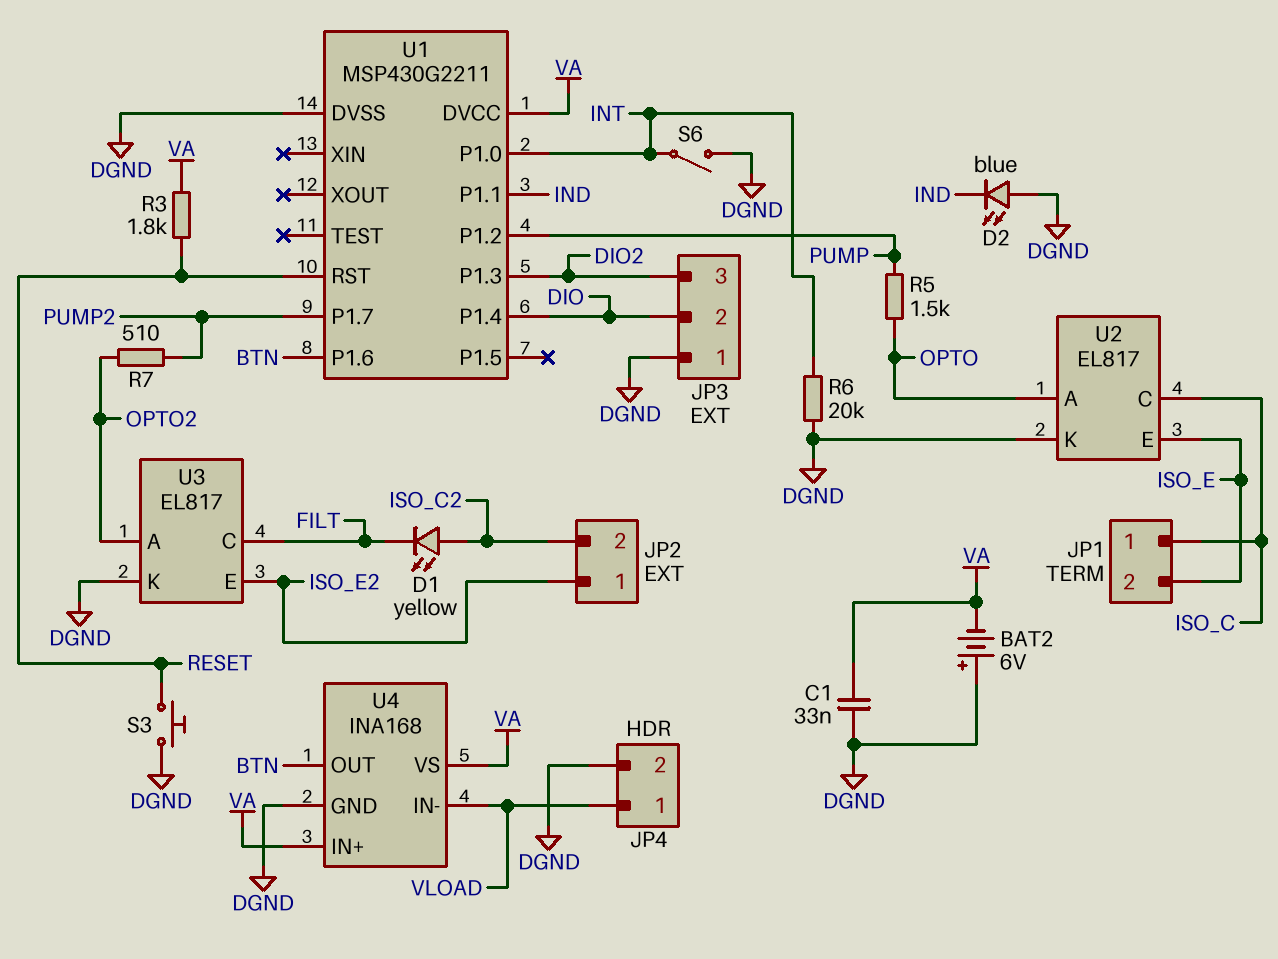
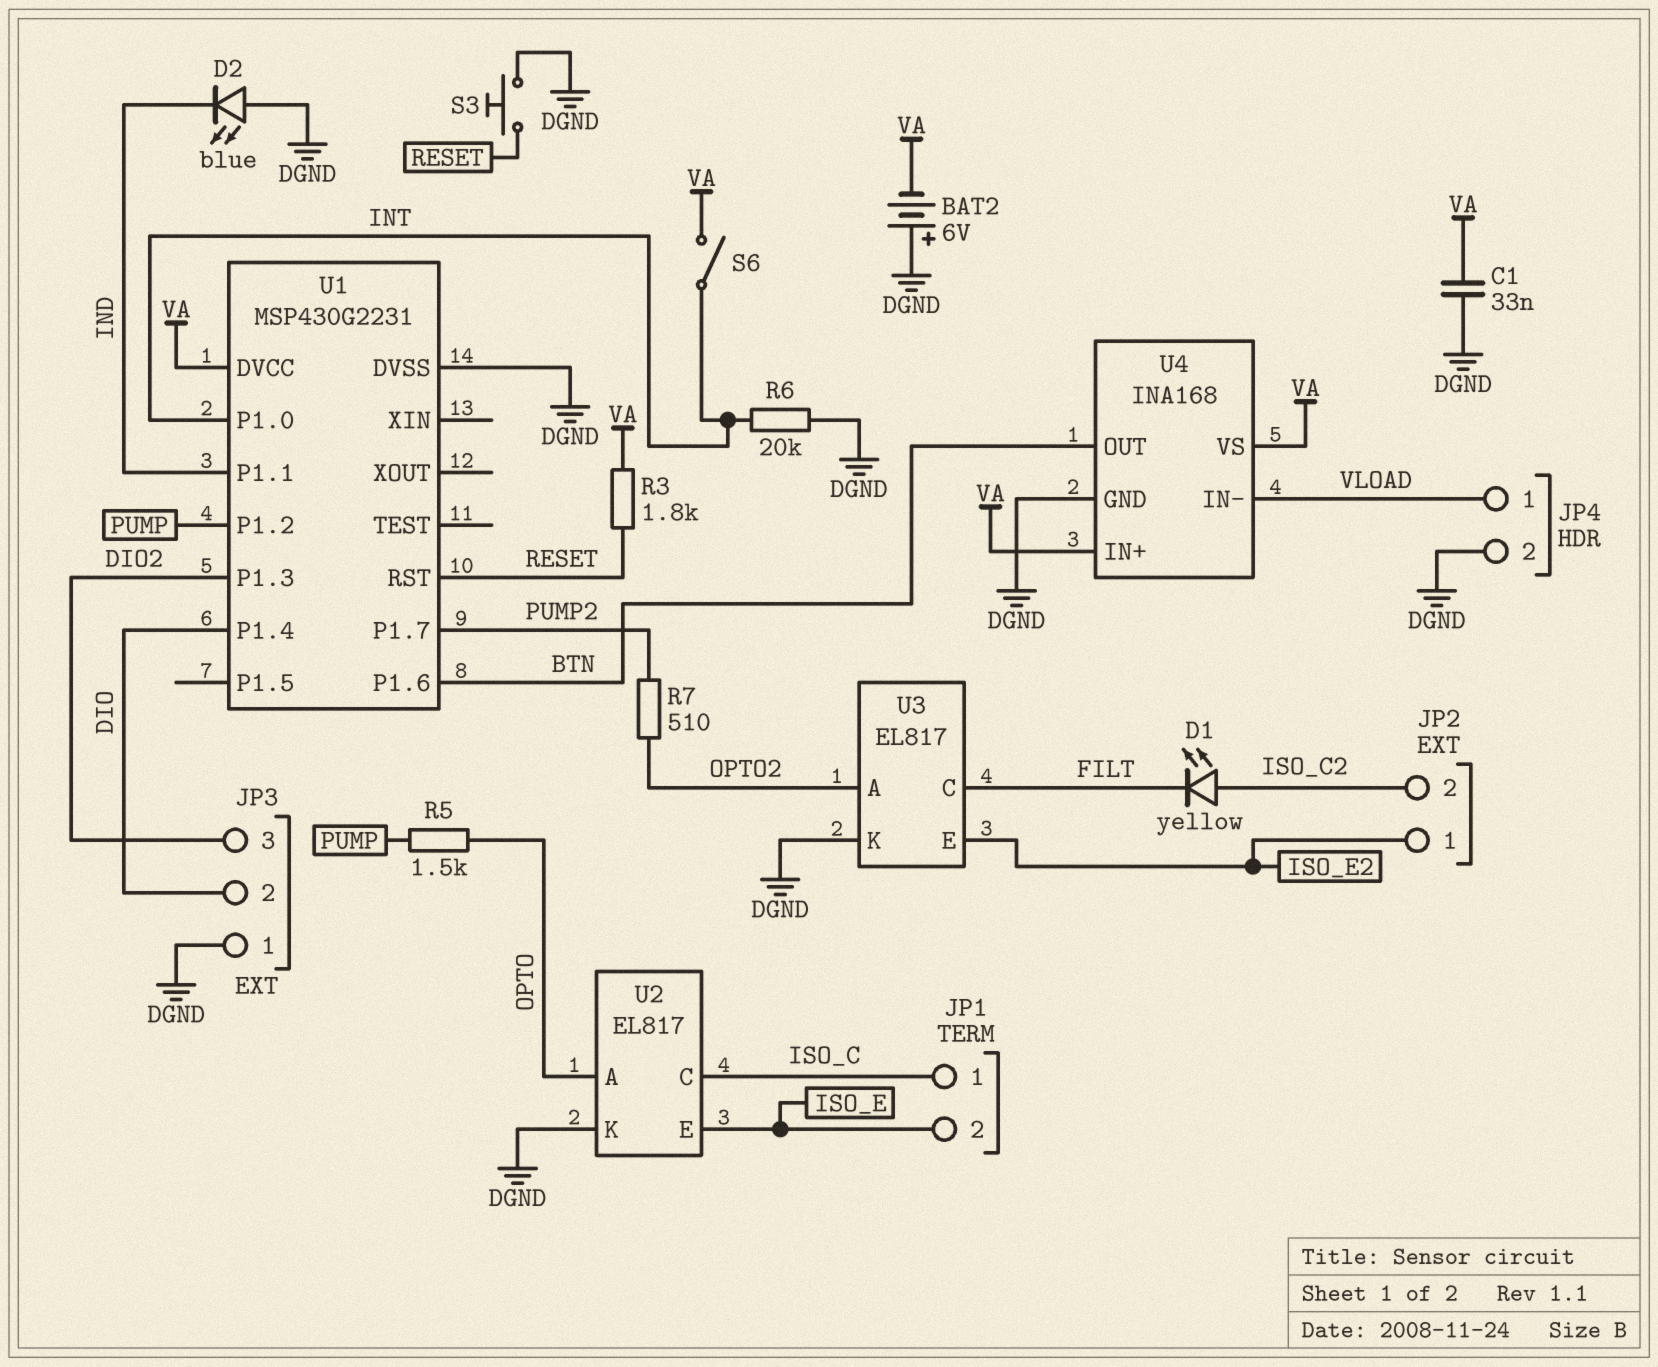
S6: switch (DGND, INT) -> switch (INT, VA)
U1: MSP430G2211 -> MSP430G2231

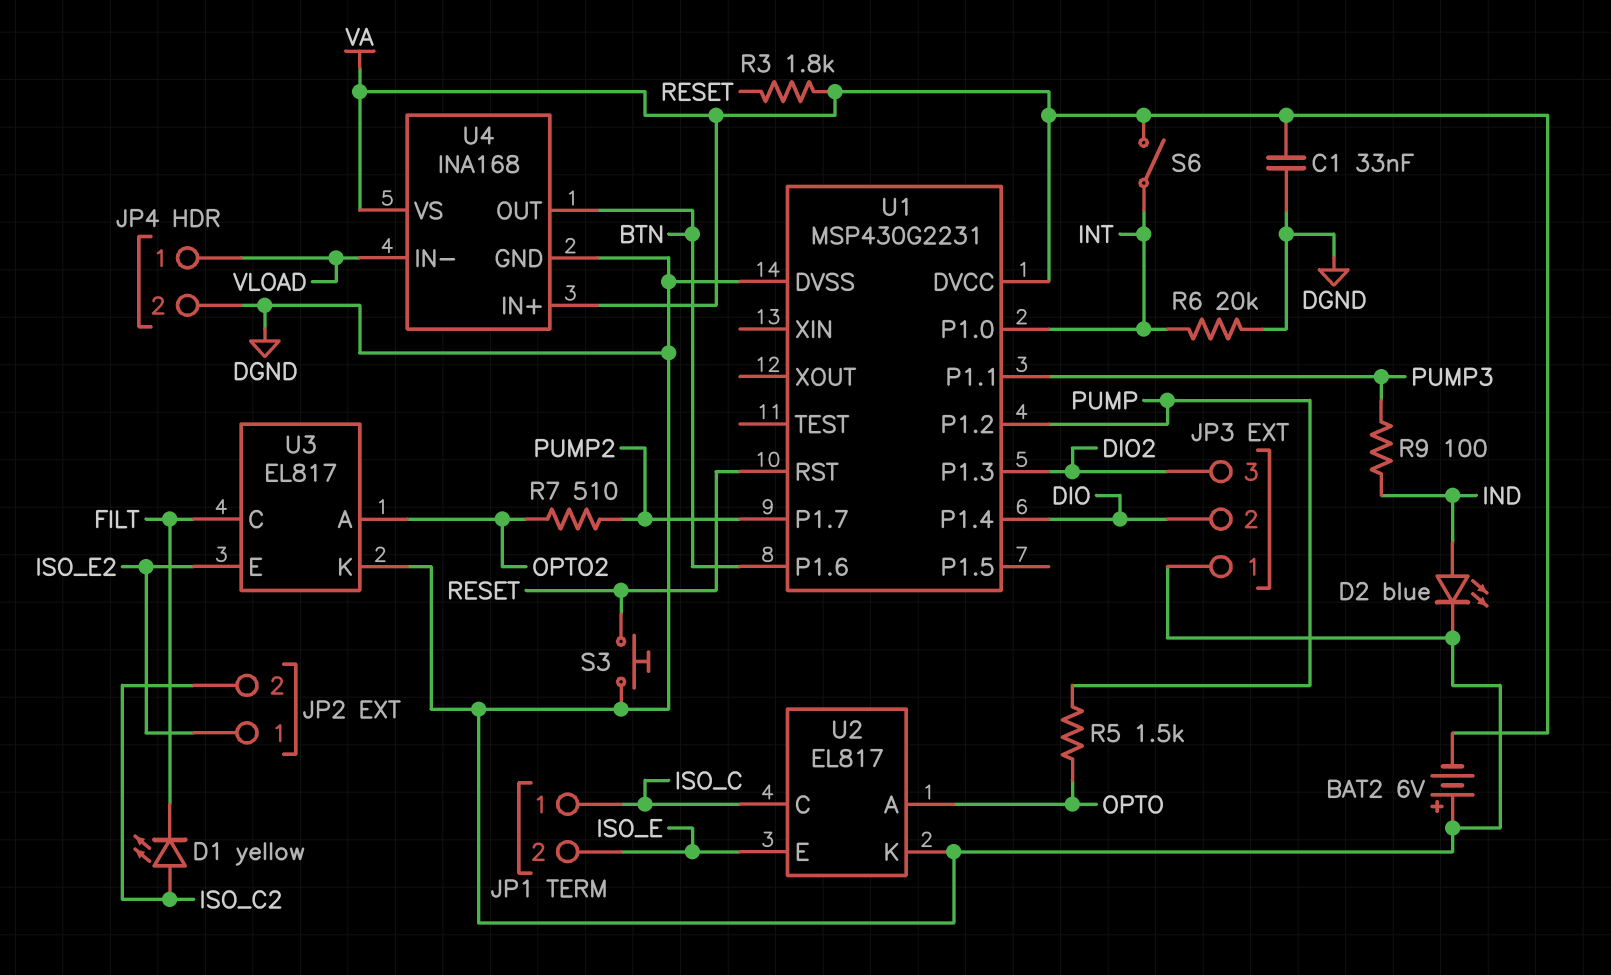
D2: LED blue (A DGND, K IND) -> LED blue (A IND, K DGND)
R9: none -> 100 (IND, PUMP3)
U1 pin P1.1: IND -> PUMP3

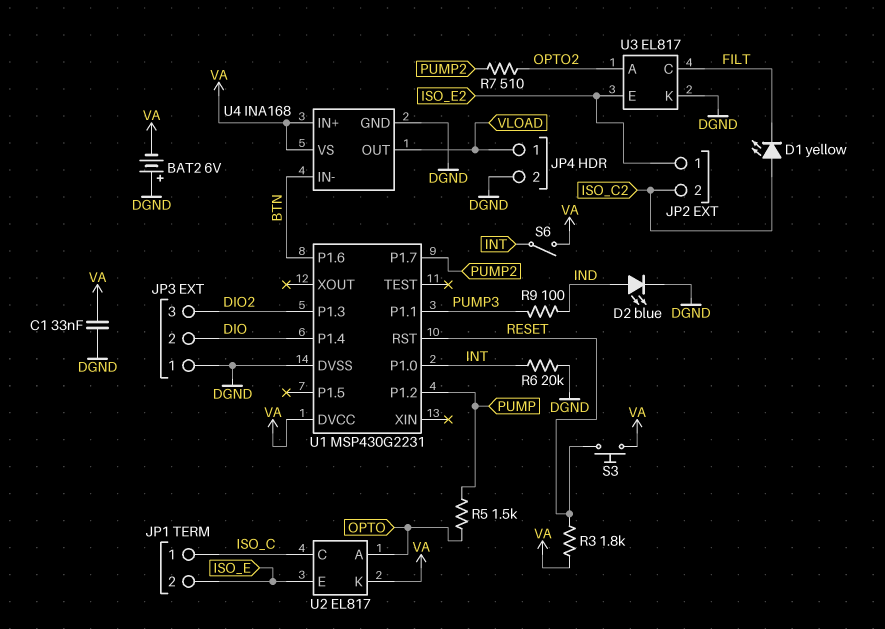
S3: button (DGND, RESET) -> button (RESET, VA)
U2 pin K: DGND -> VA
U4 pin IN-: VLOAD -> BTN
U4 pin OUT: BTN -> VLOAD

